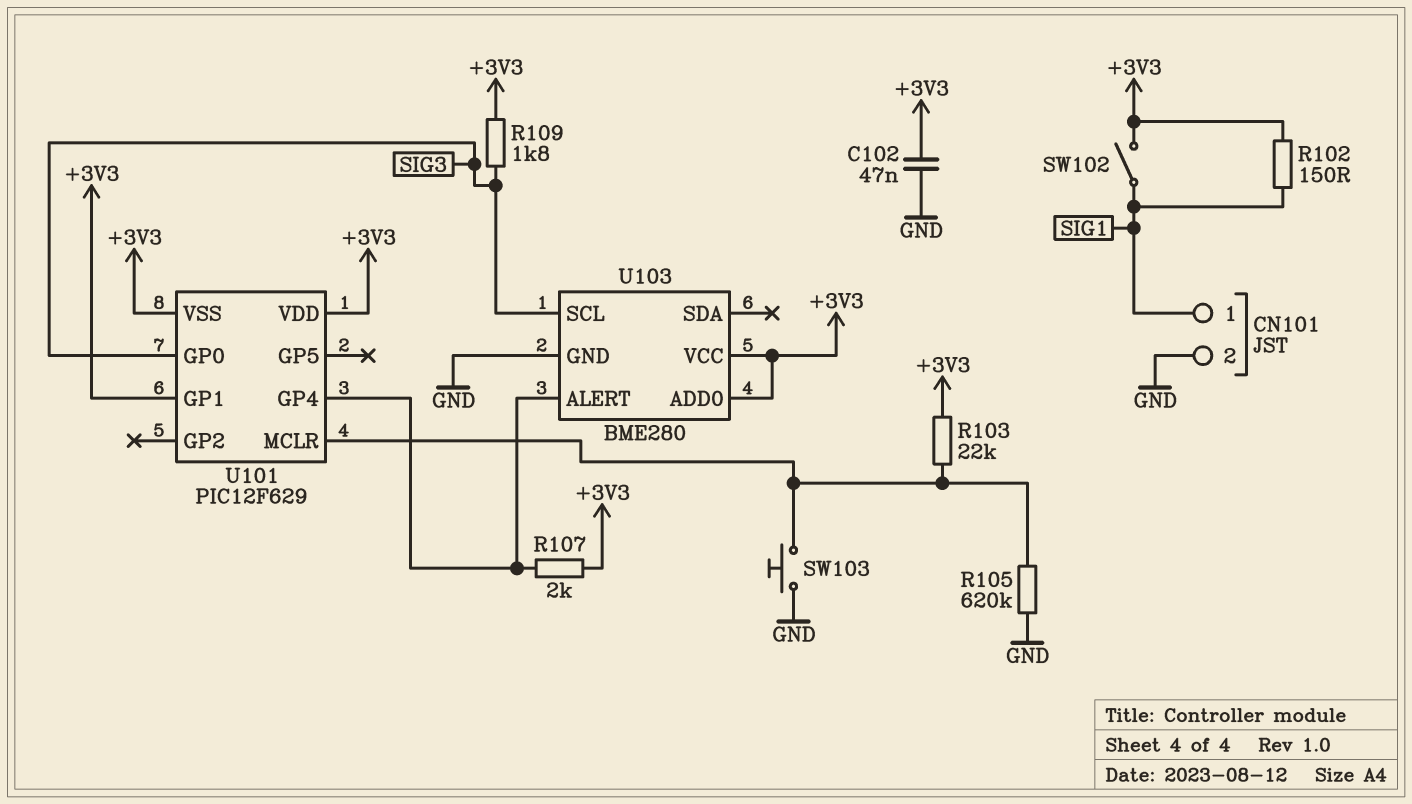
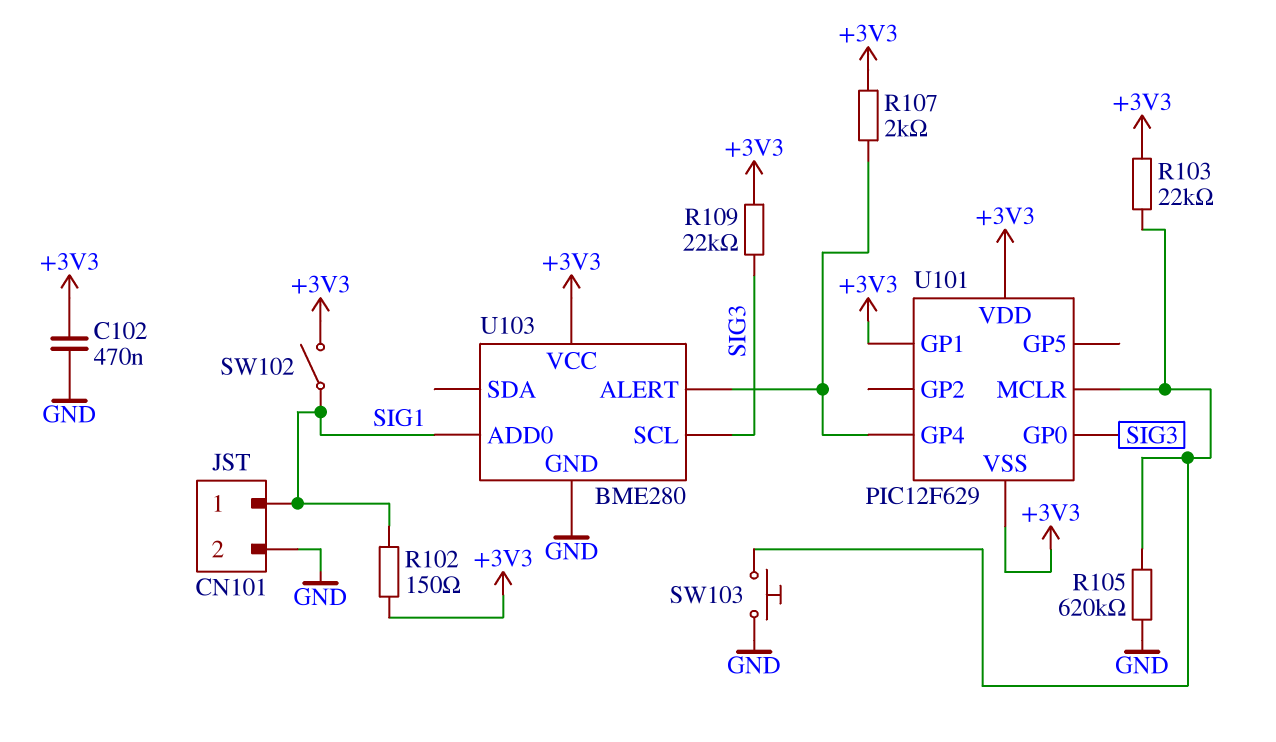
C102: 47nF (+3V3, GND) -> 470nF (+3V3, GND)
R109: 1.8k (+3V3, SIG3) -> 22k (+3V3, SIG3)
U103 pin ADD0: +3V3 -> SIG1

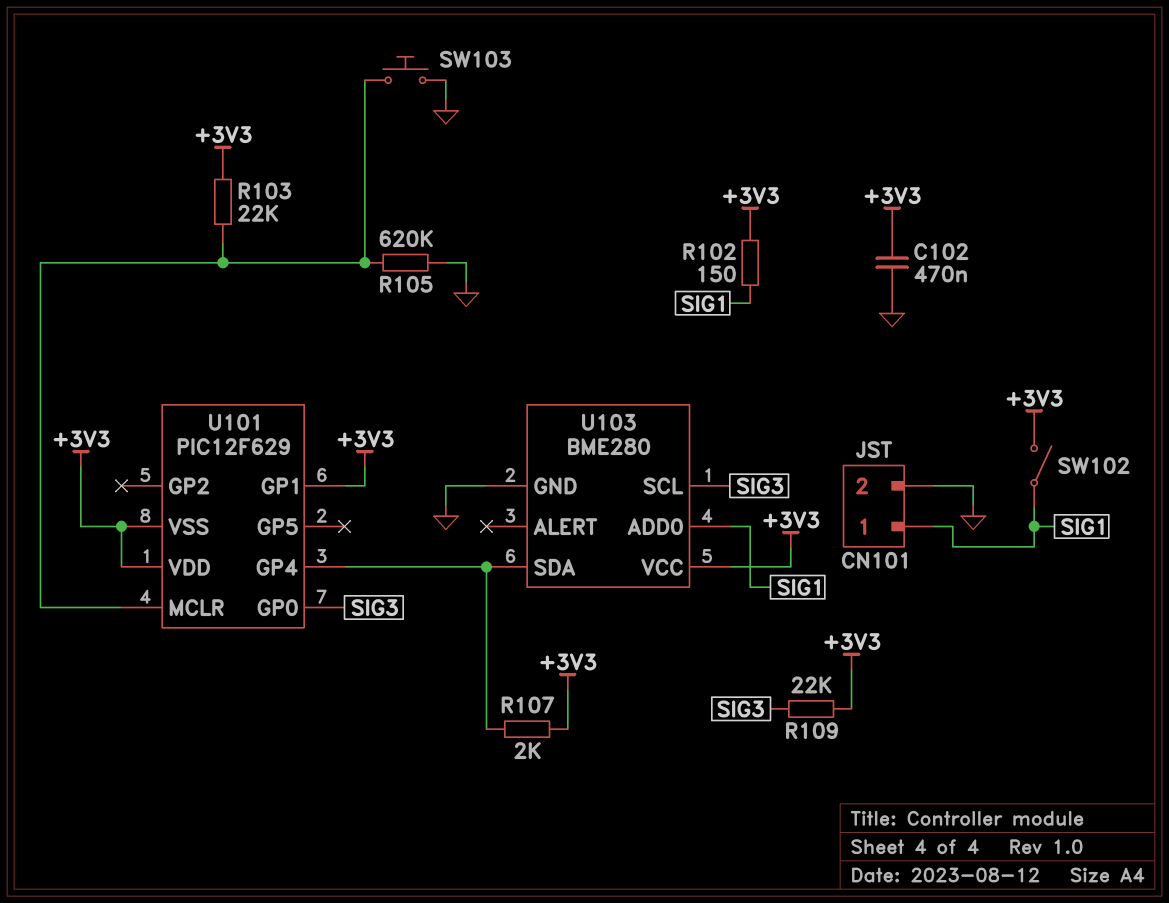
U103 pin ALERT: U101/GP4 -> none
U103 pin SDA: none -> U101/GP4

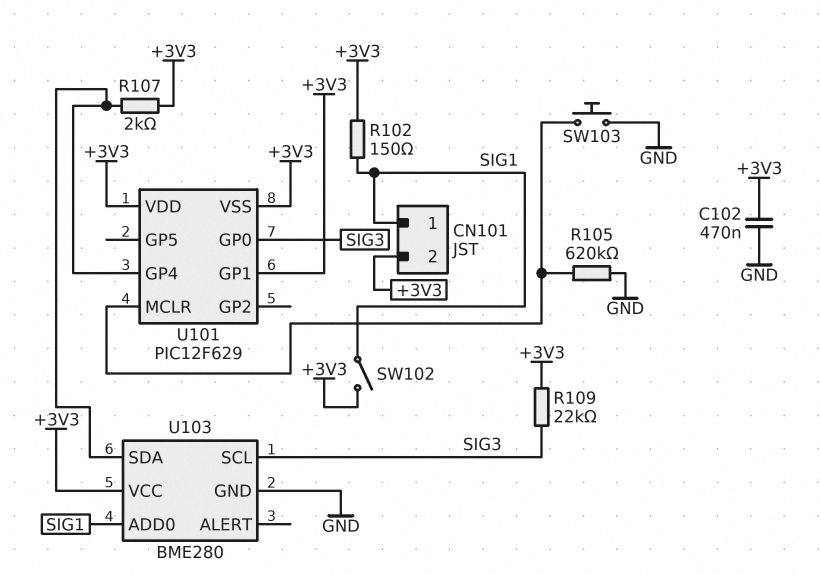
CN101 pin 2: GND -> +3V3
R103: 22k (+3V3, U101/MCLR) -> none

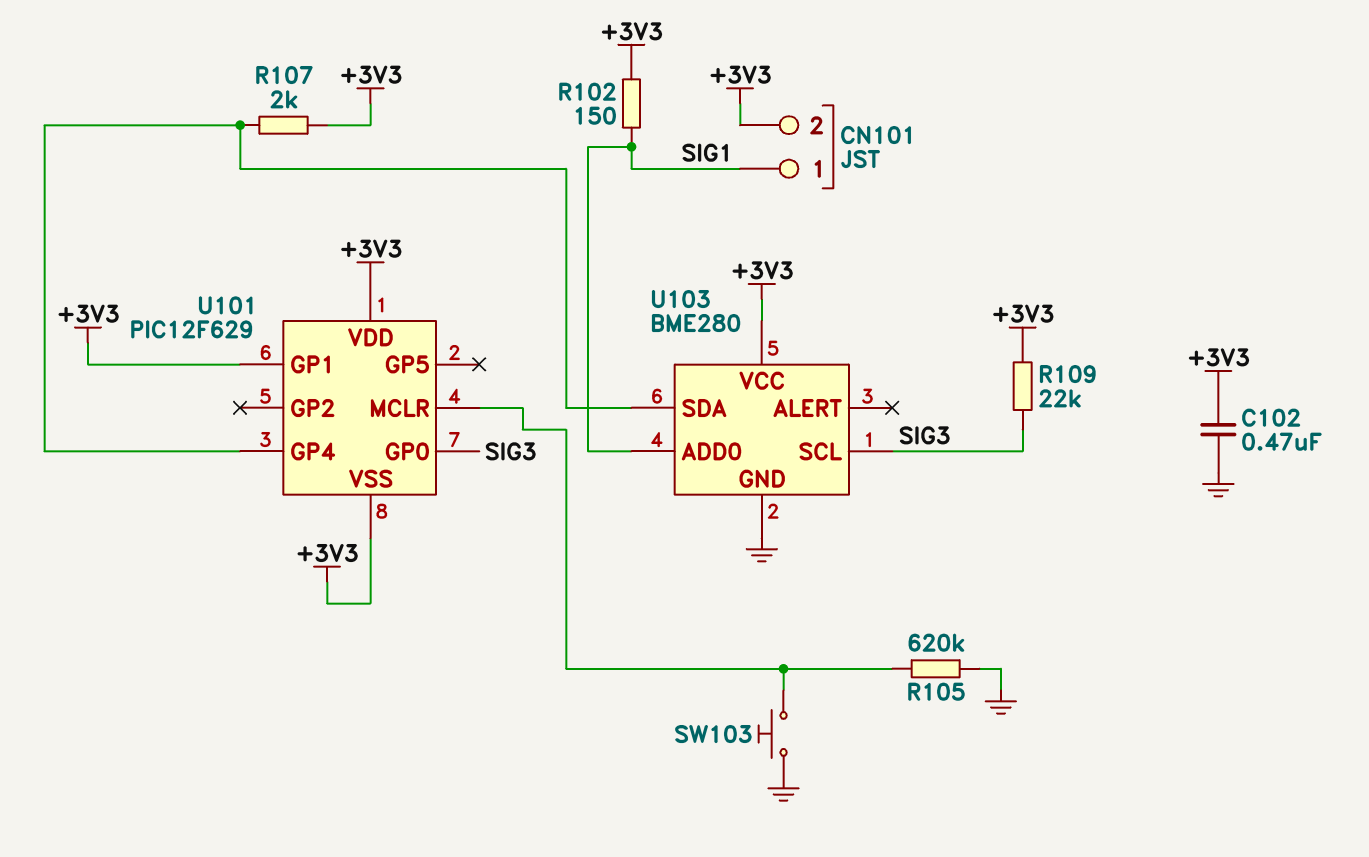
SW102: switch (+3V3, SIG1) -> none

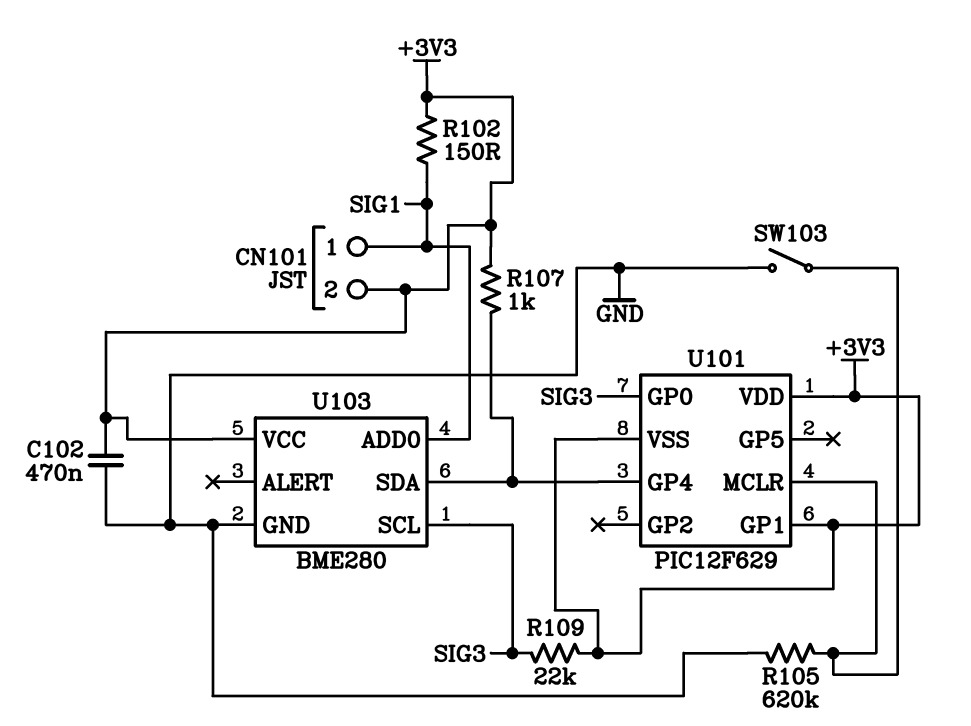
R107: 2k (+3V3, U101/GP4) -> 1k (+3V3, U101/GP4)
SW103: button (GND, U101/MCLR) -> switch (GND, U101/MCLR)

